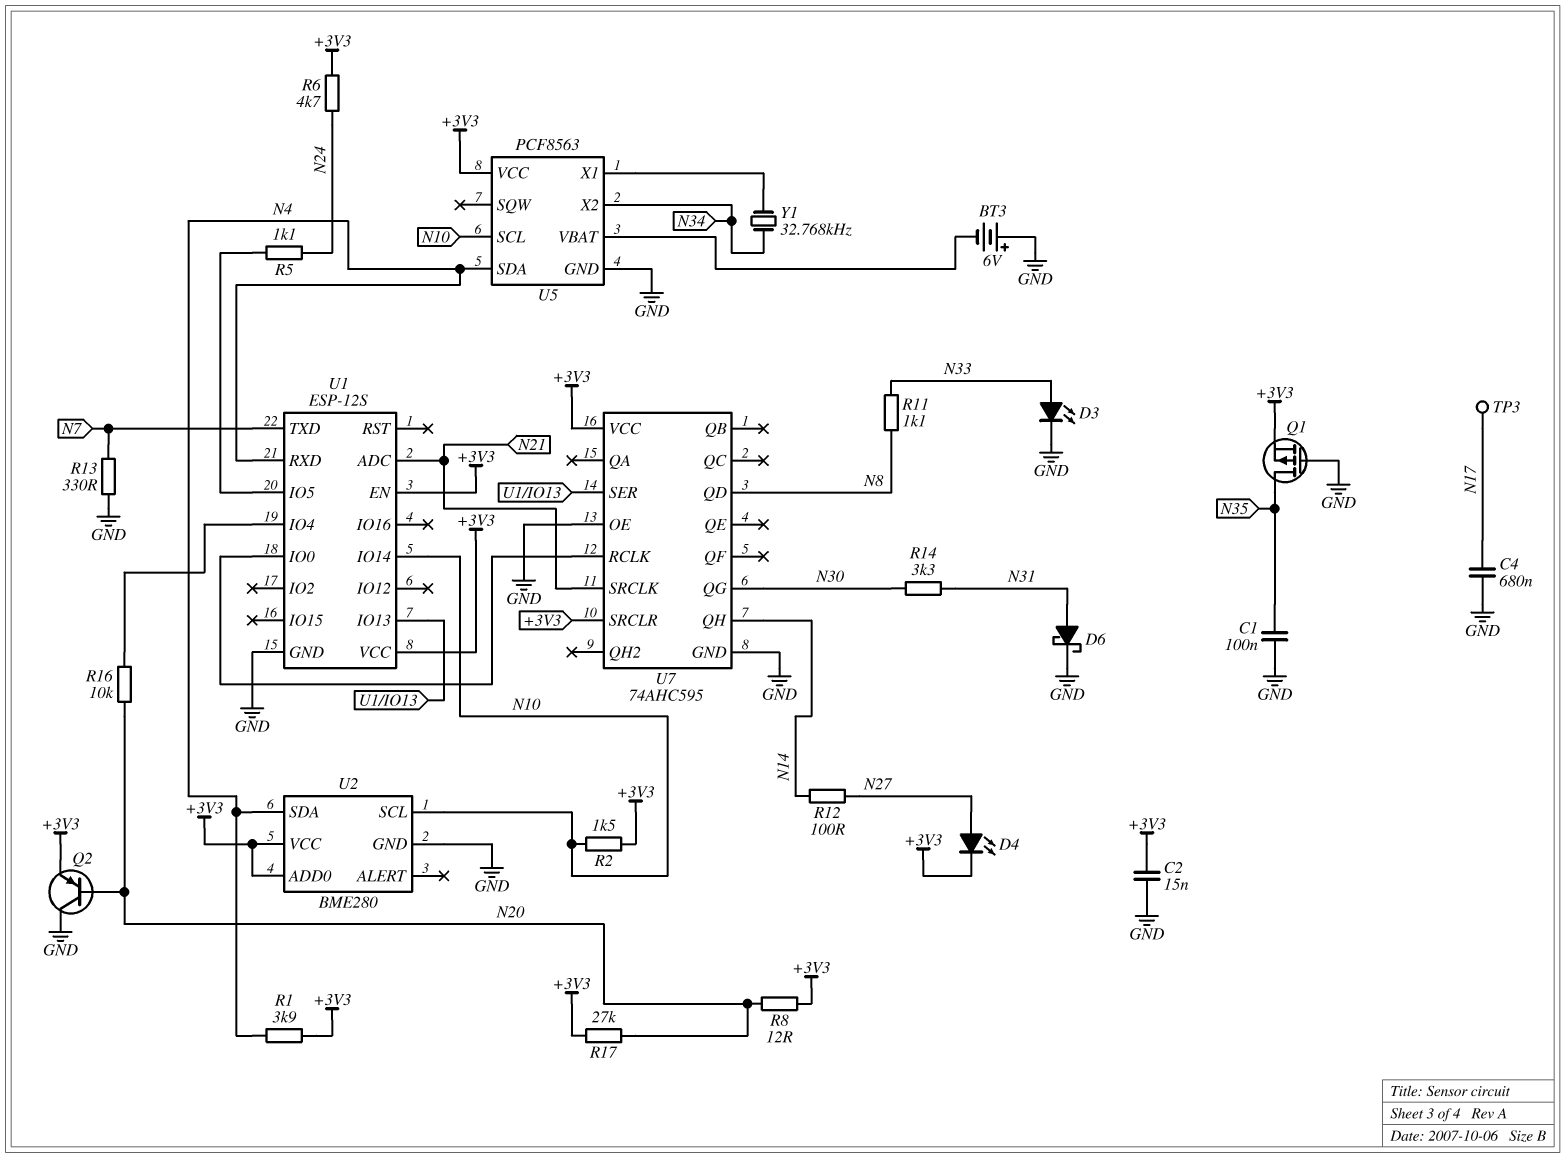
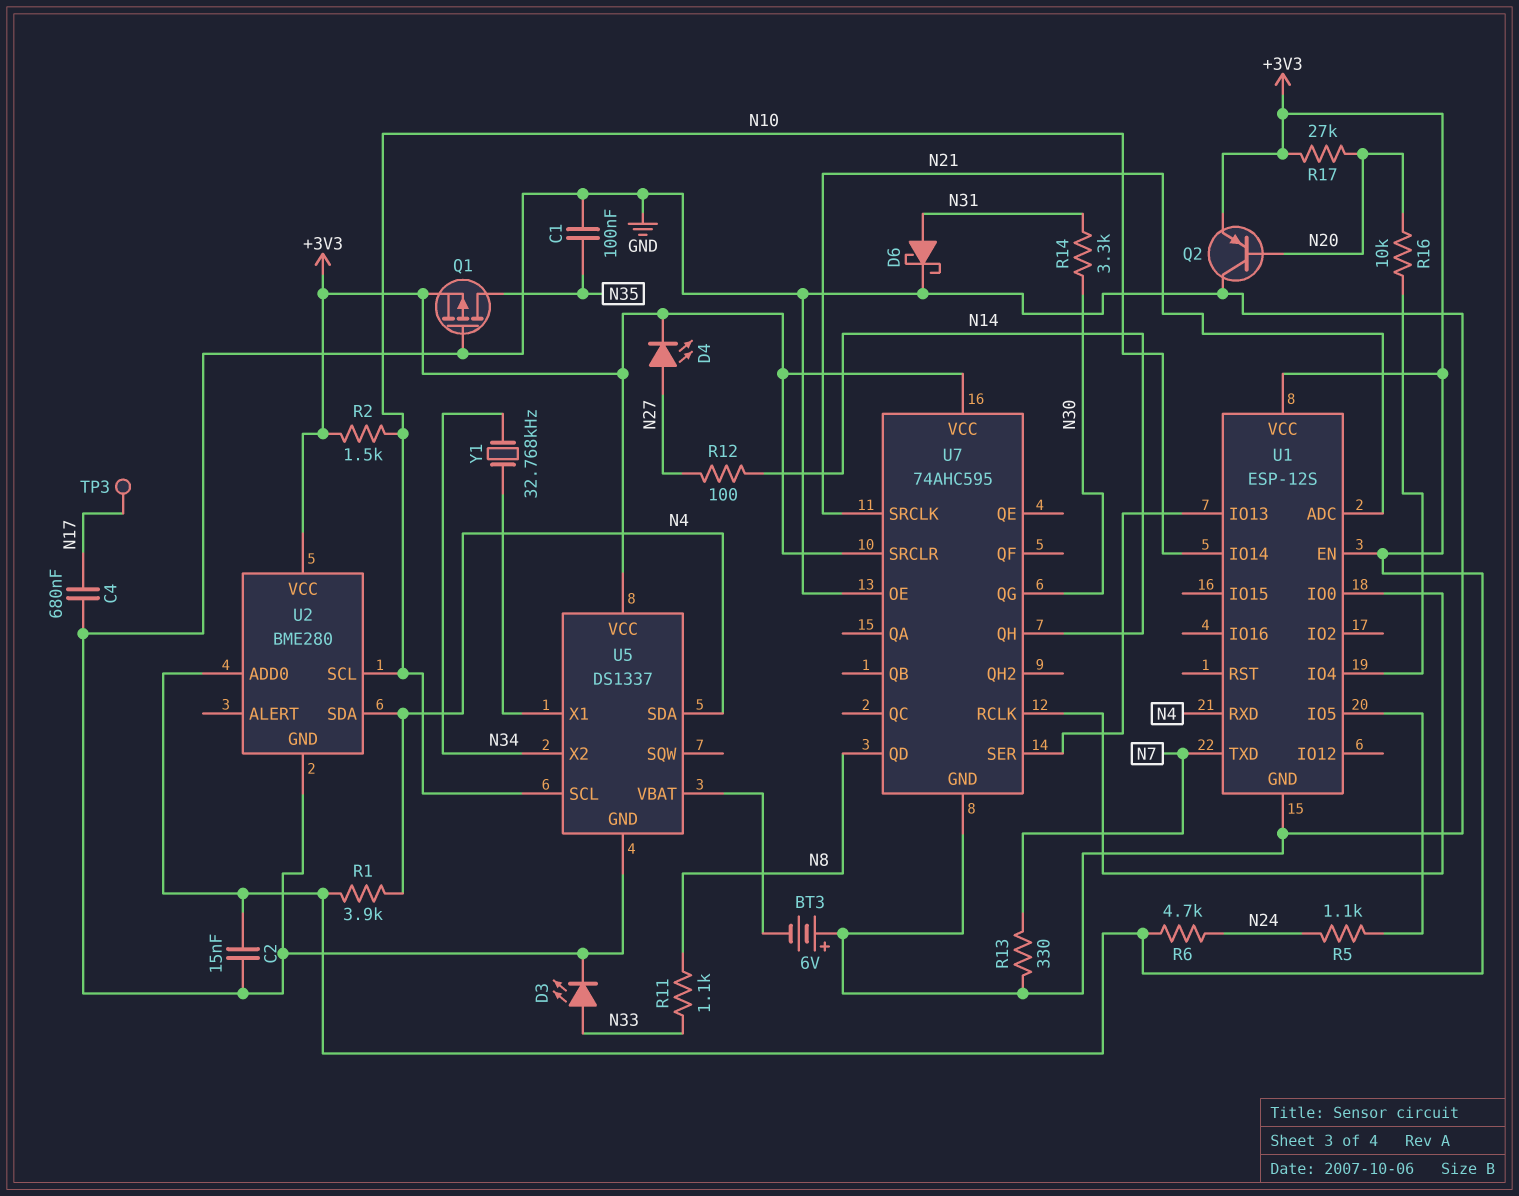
R8: 12 (+3V3, N20) -> none
U5: PCF8563 -> DS1337

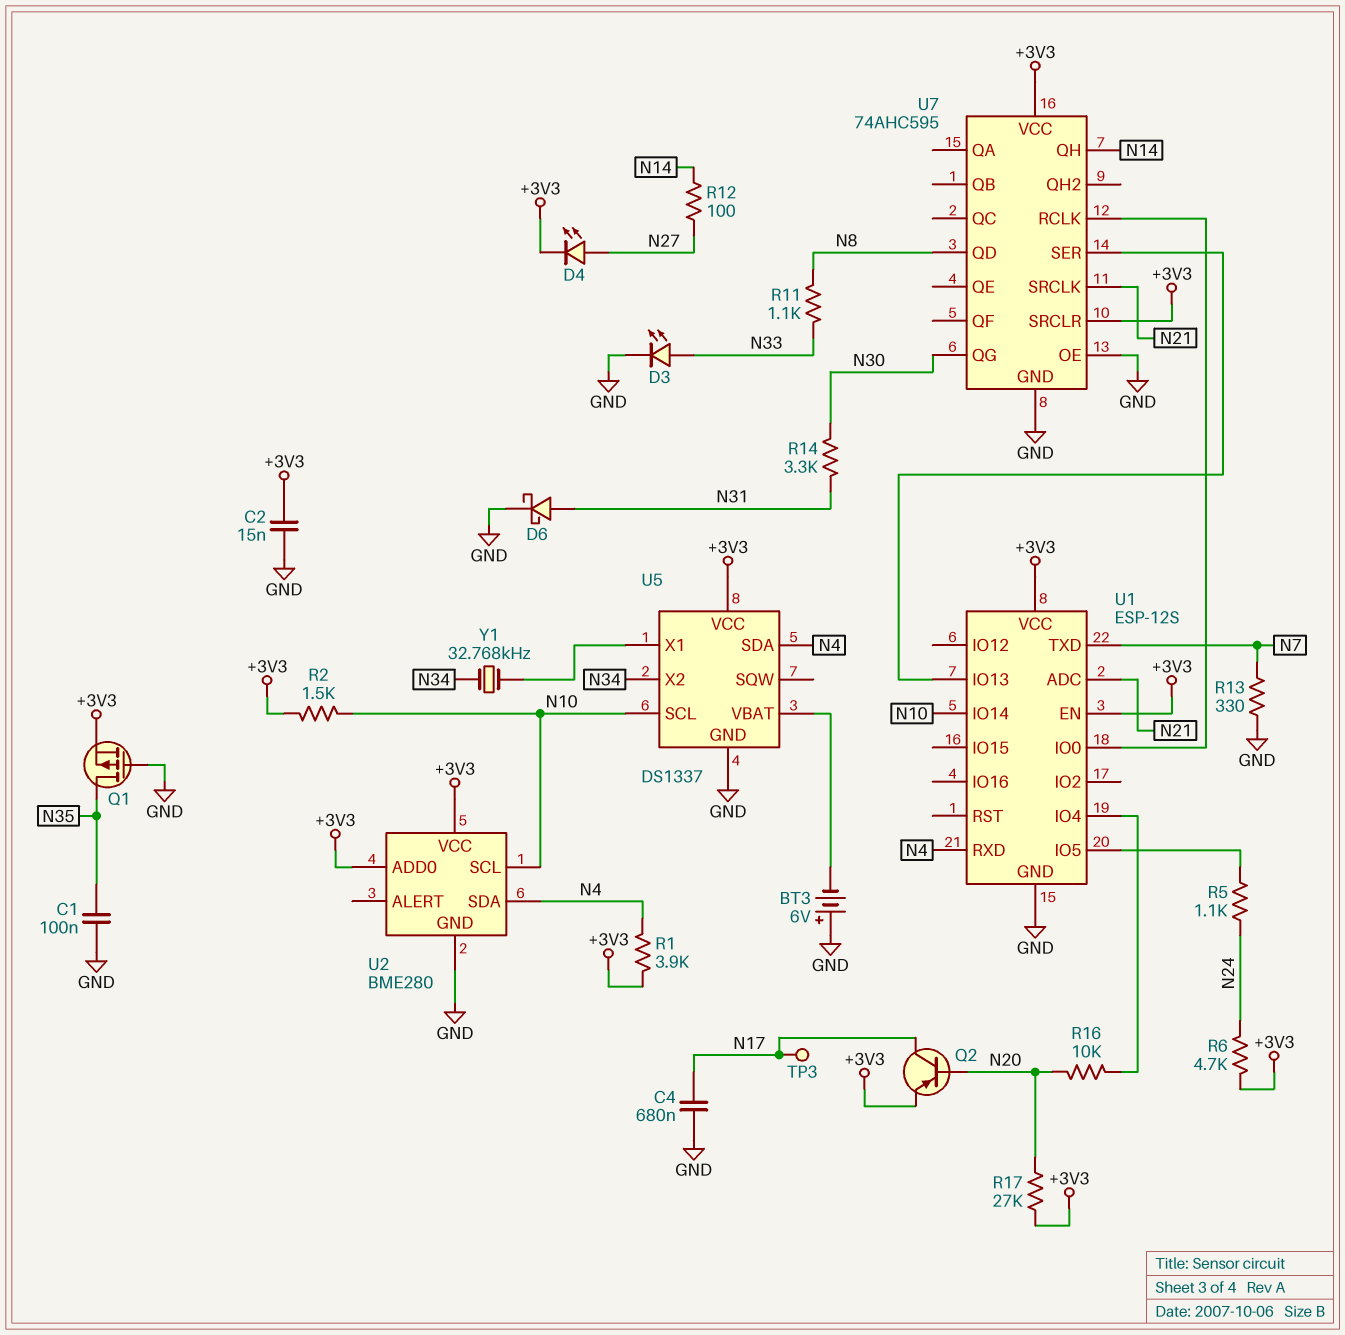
Q2: PNP (B N20, C GND, E +3V3) -> PNP (B N20, C N17, E +3V3)

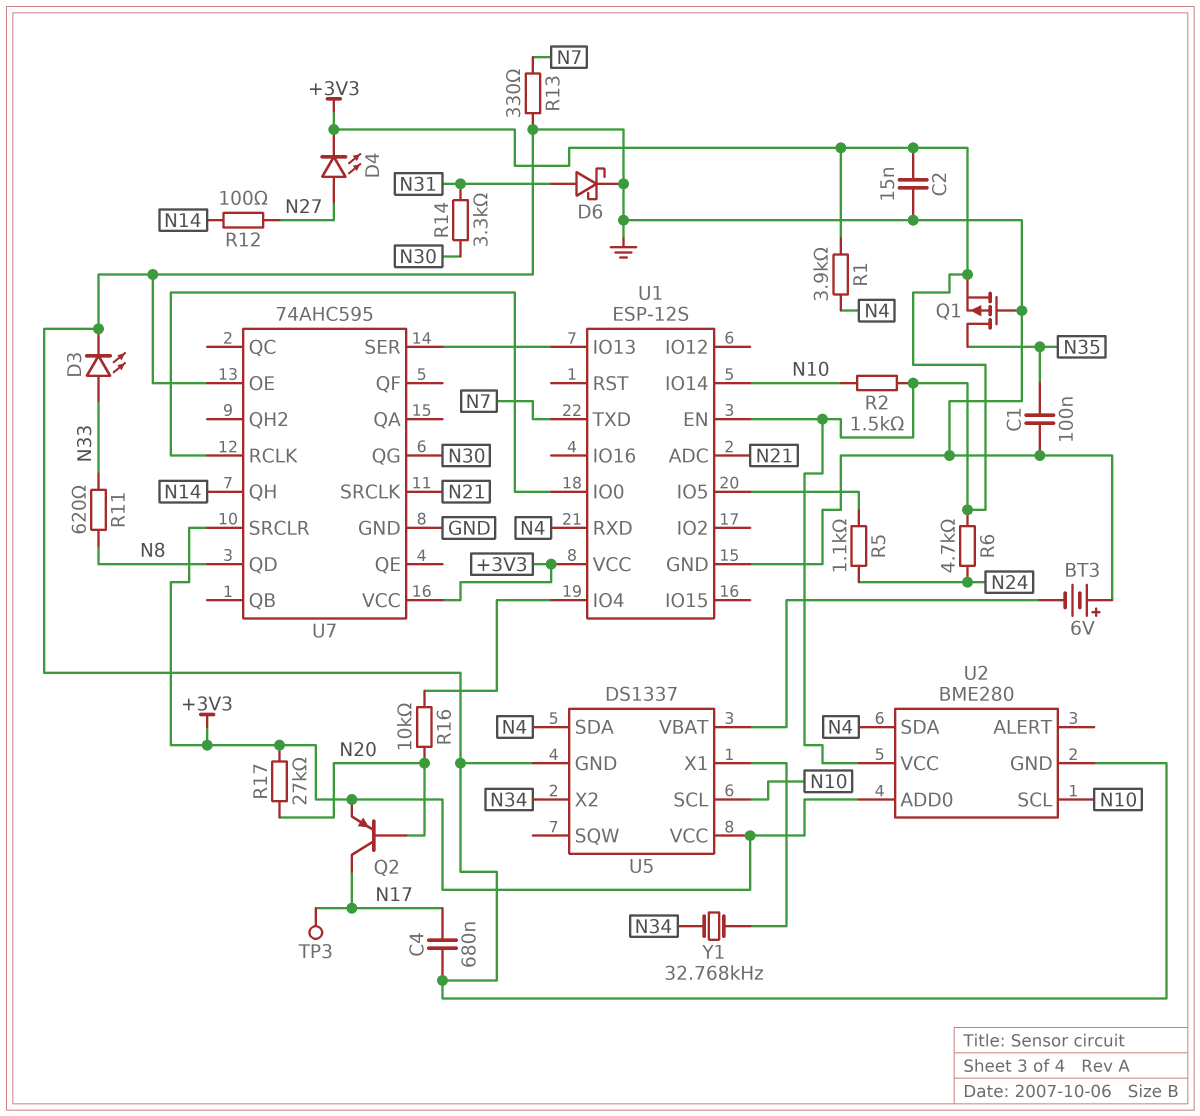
R11: 1.1k (N8, N33) -> 620 (N8, N33)

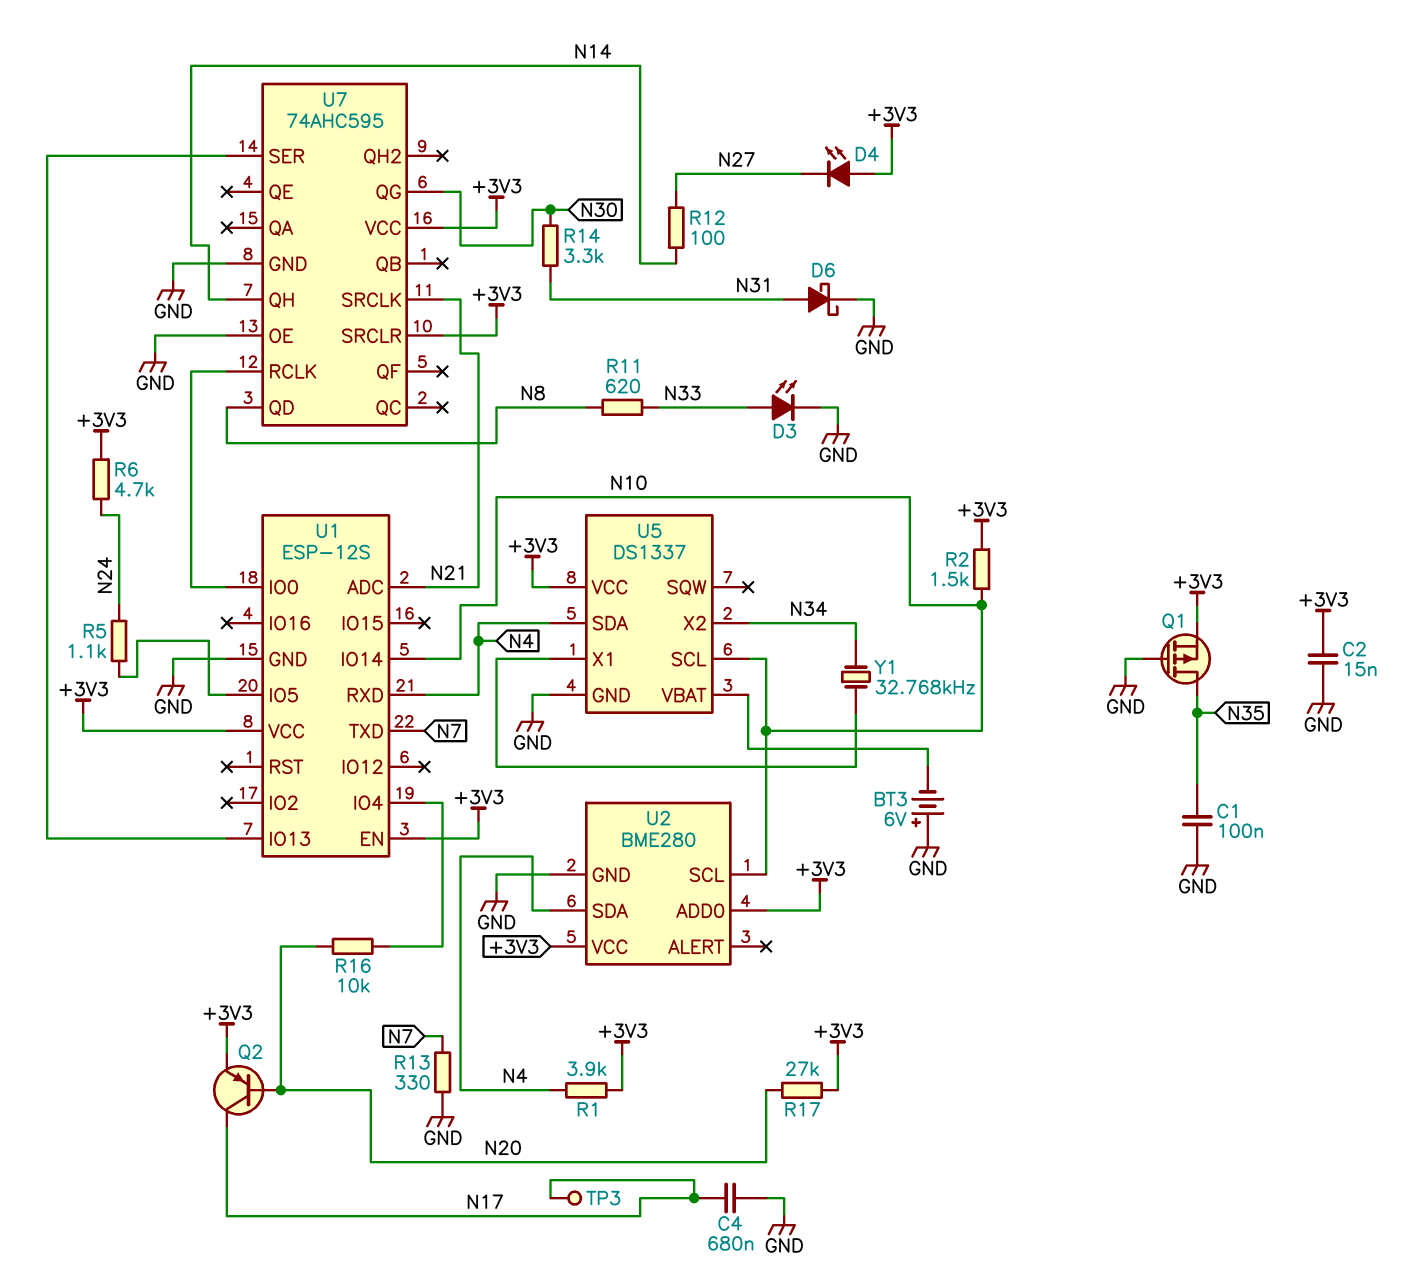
D4: LED (A N27, K +3V3) -> LED (A +3V3, K N27)

